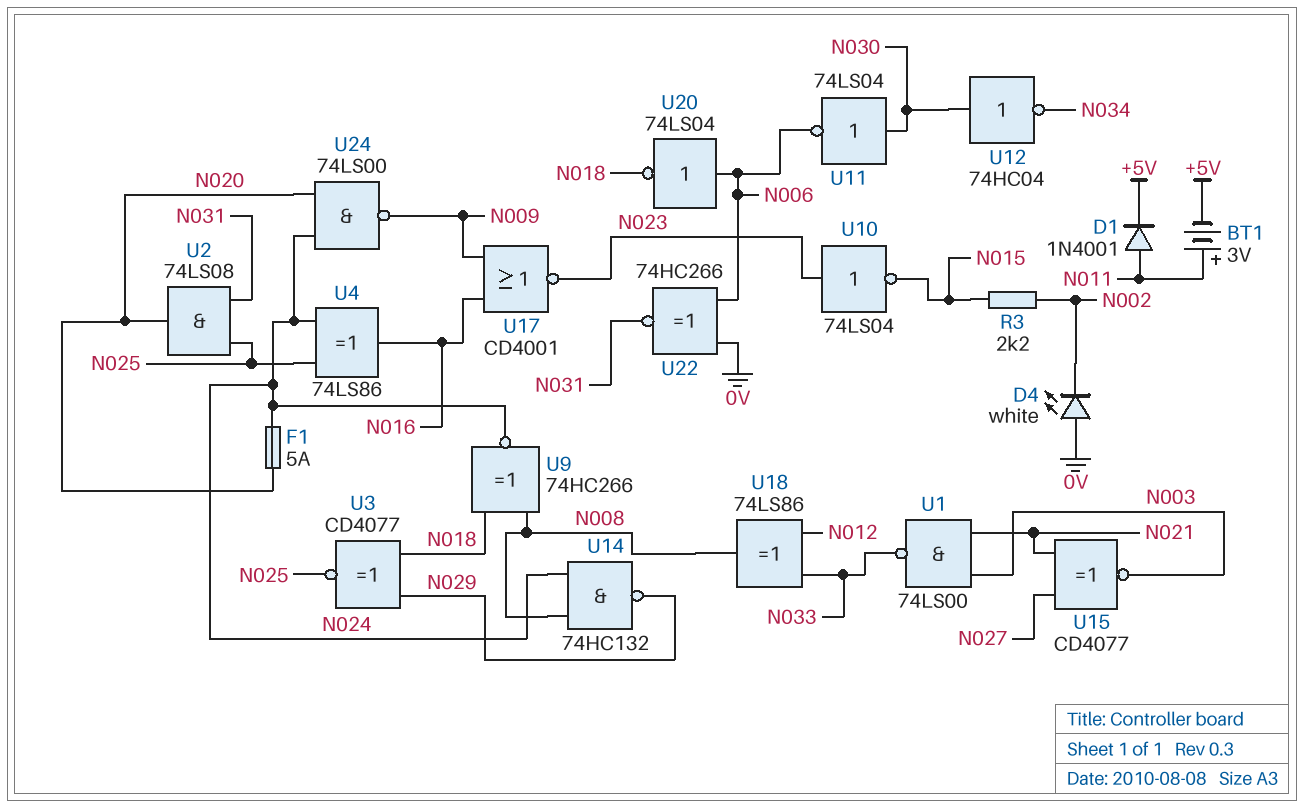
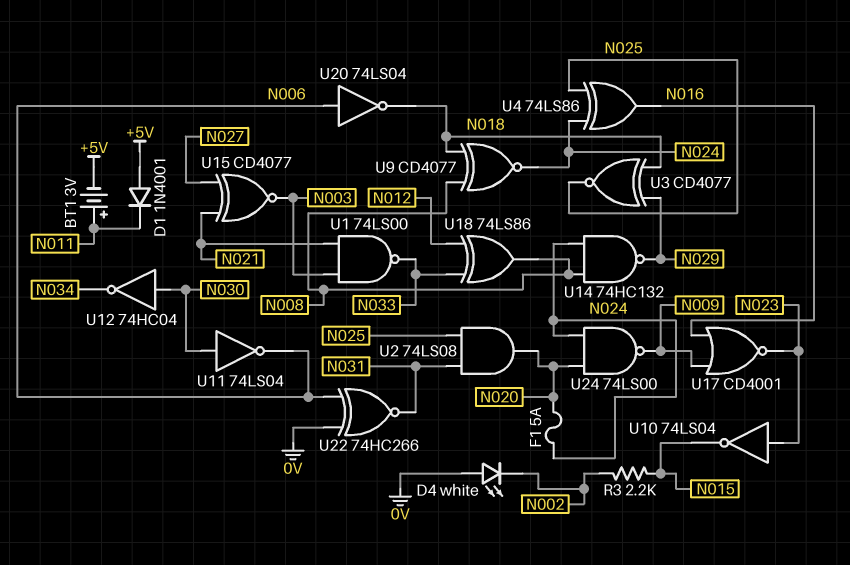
D1: diode 1N4001 (A N011, K +5V) -> diode 1N4001 (A +5V, K N011)
U9: XNOR 74HC266 (in N008, in N018, out N024) -> XNOR CD4077 (in N008, in N018, out N024)

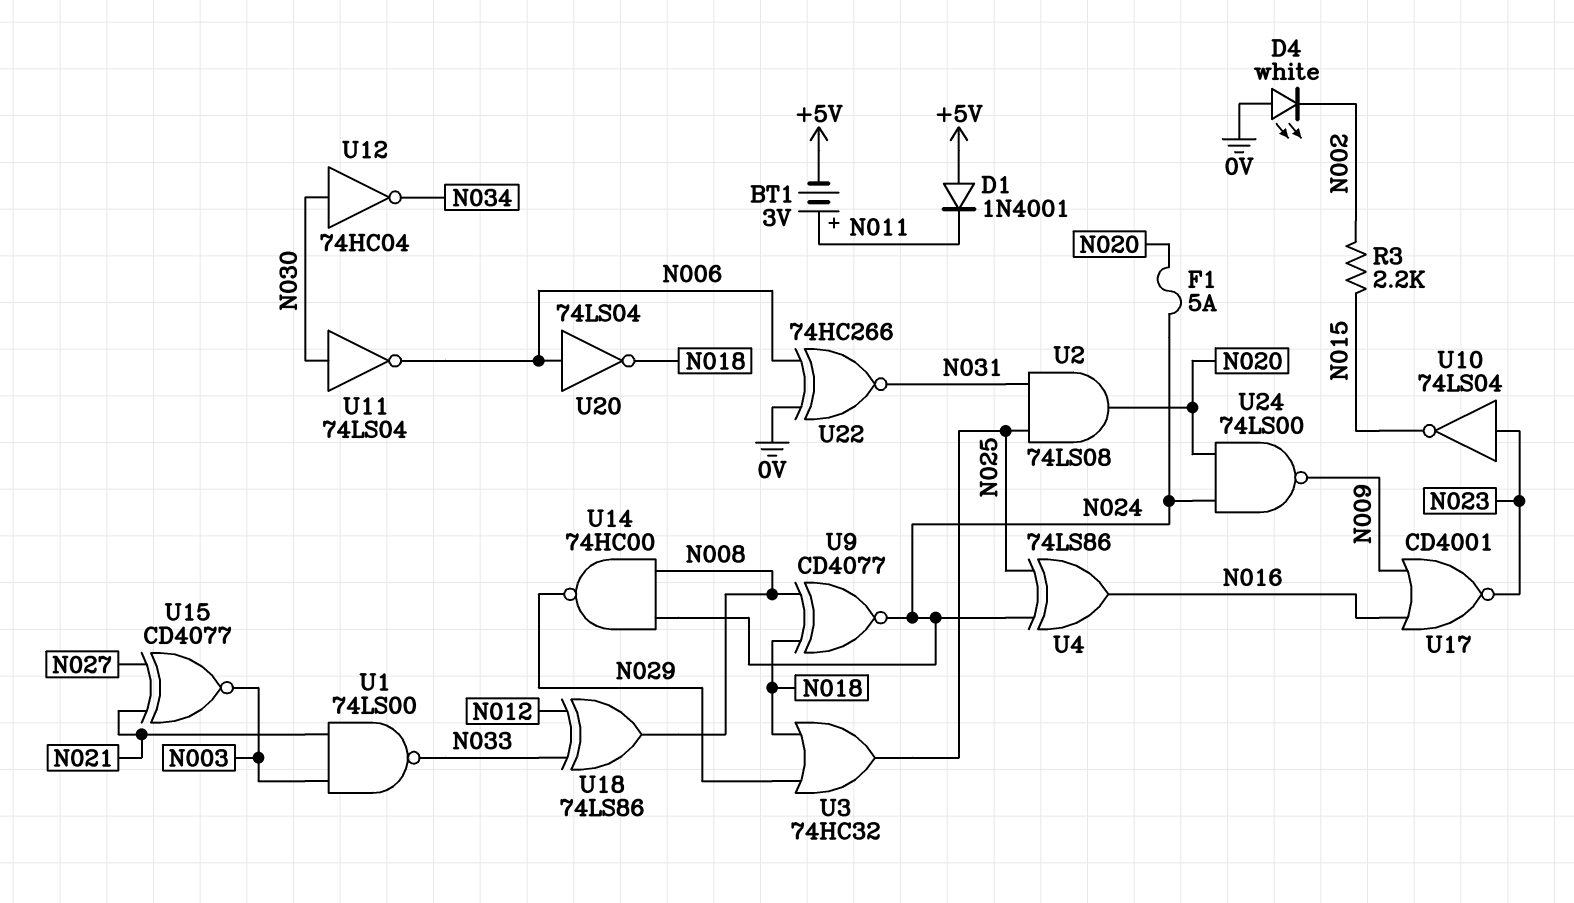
U3: XNOR CD4077 (in N018, in N029, out N025) -> OR 74HC32 (in N018, in N029, out N025)
U14: NAND 74HC132 (in N008, in N024, out N029) -> NAND 74HC00 (in N008, in N024, out N029)

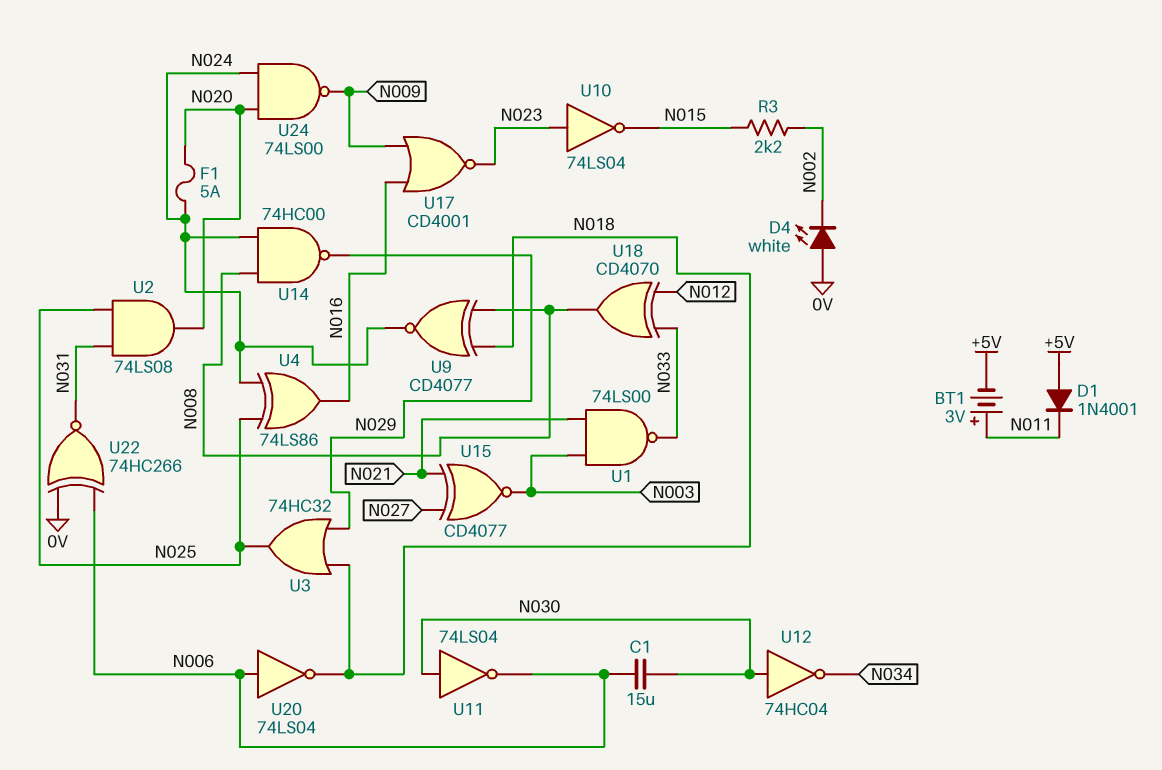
C1: none -> 15uF (N006, N030)
U18: XOR 74LS86 (in N012, in N033, out N008) -> XOR CD4070 (in N012, in N033, out N008)

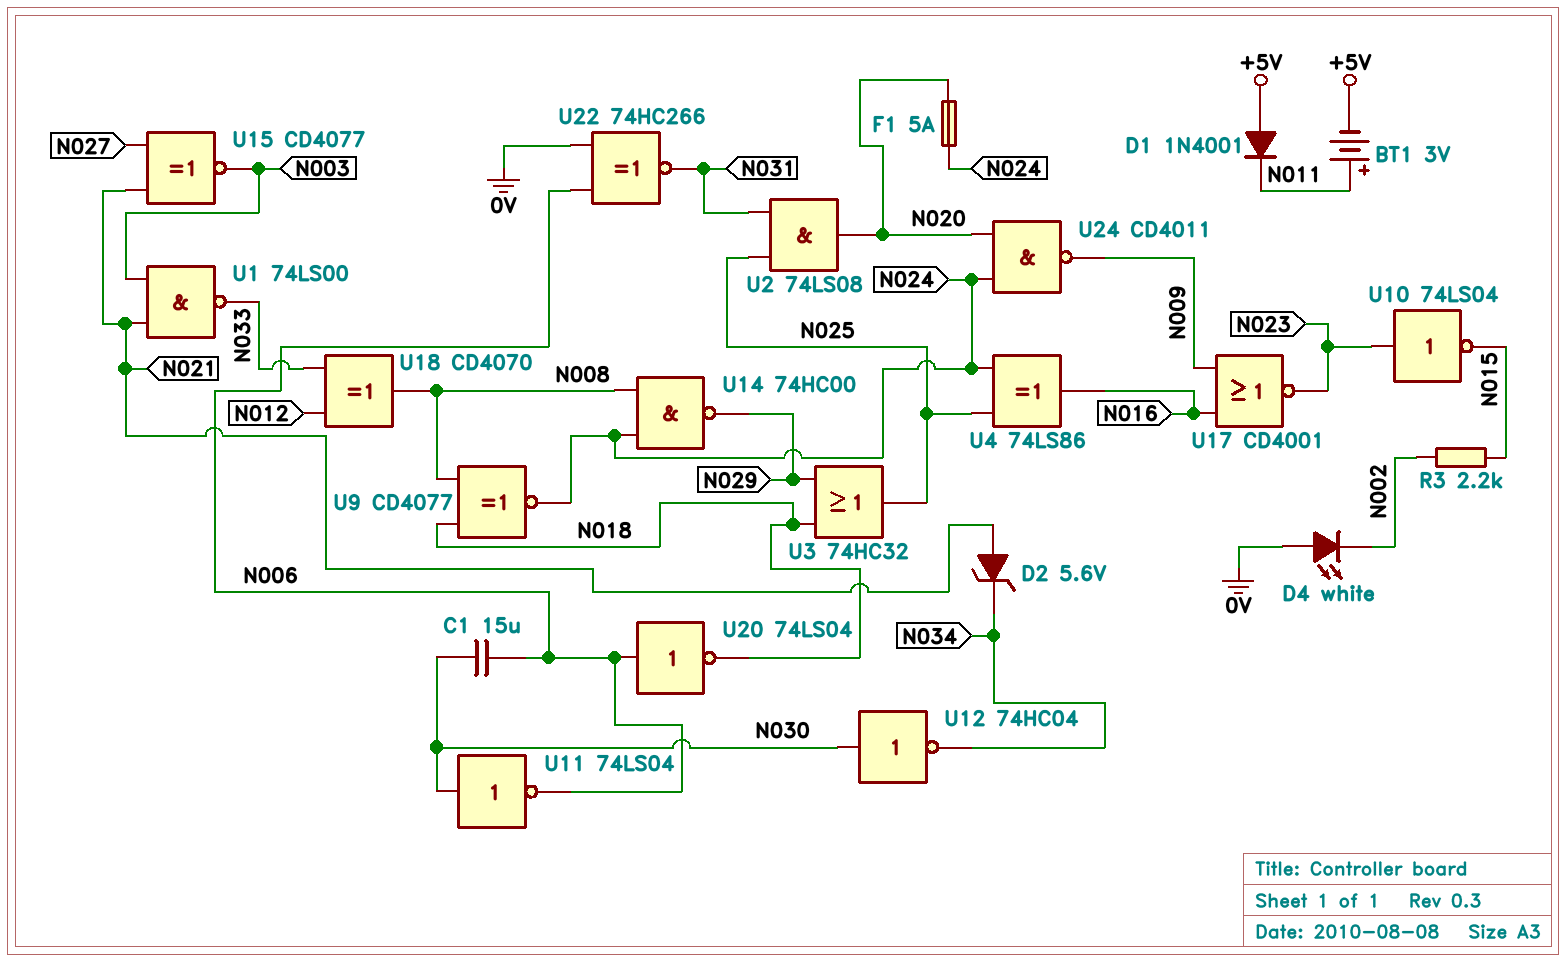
D2: none -> zener 5.6V (A N021, K N034)
U24: NAND 74LS00 (in N020, in N024, out N009) -> NAND CD4011 (in N020, in N024, out N009)

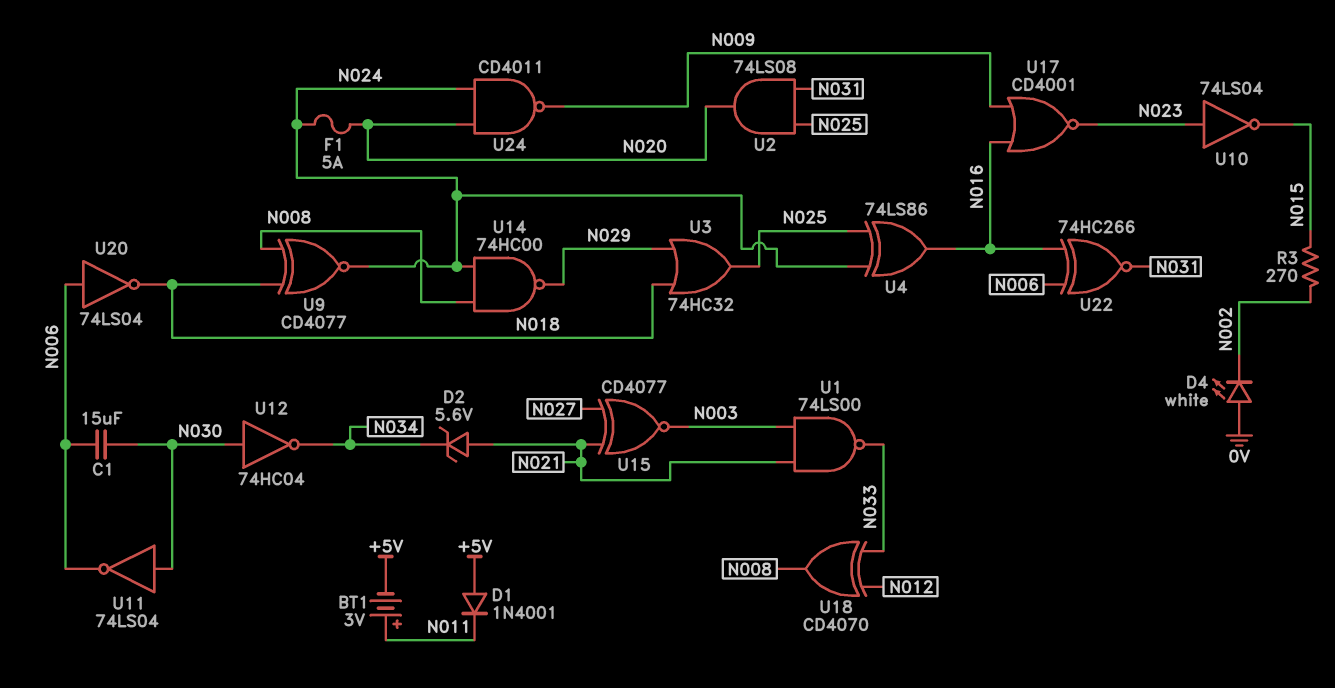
R3: 2.2k (N002, N015) -> 270 (N002, N015)
U22: XNOR 74HC266 (in 0V, in N006, out N031) -> XNOR 74HC266 (in N006, in N016, out N031)

